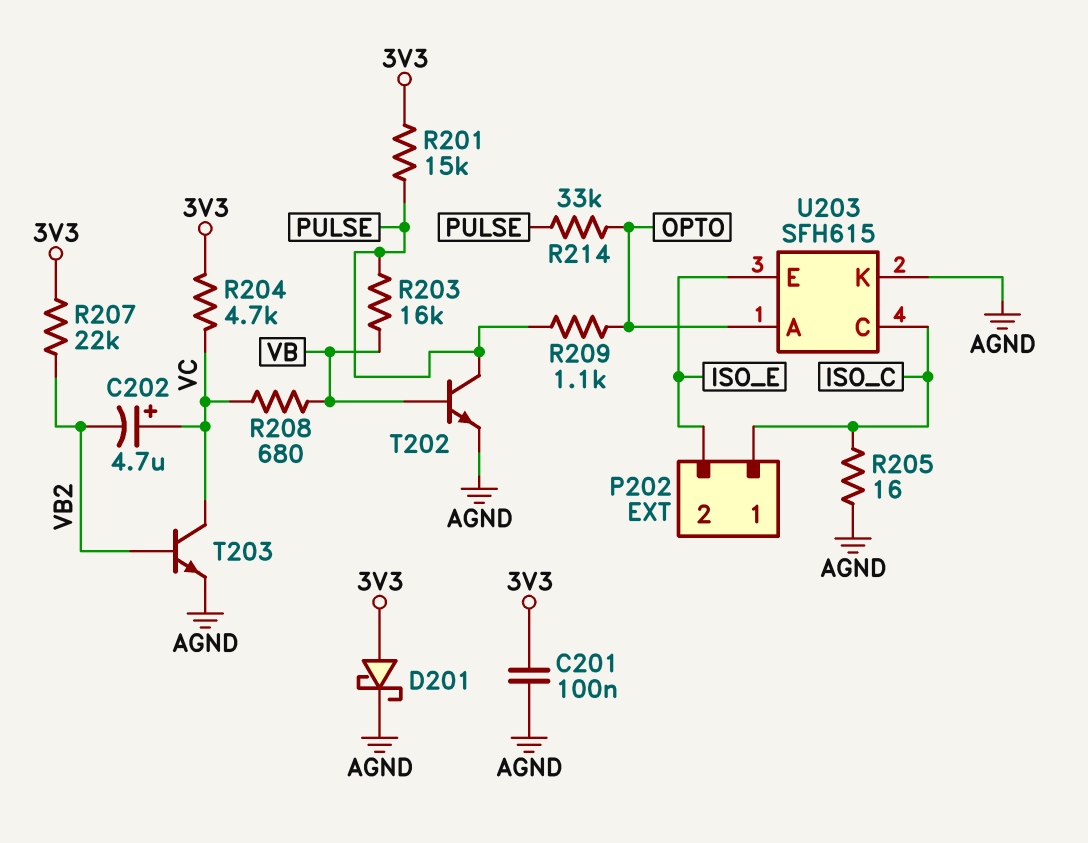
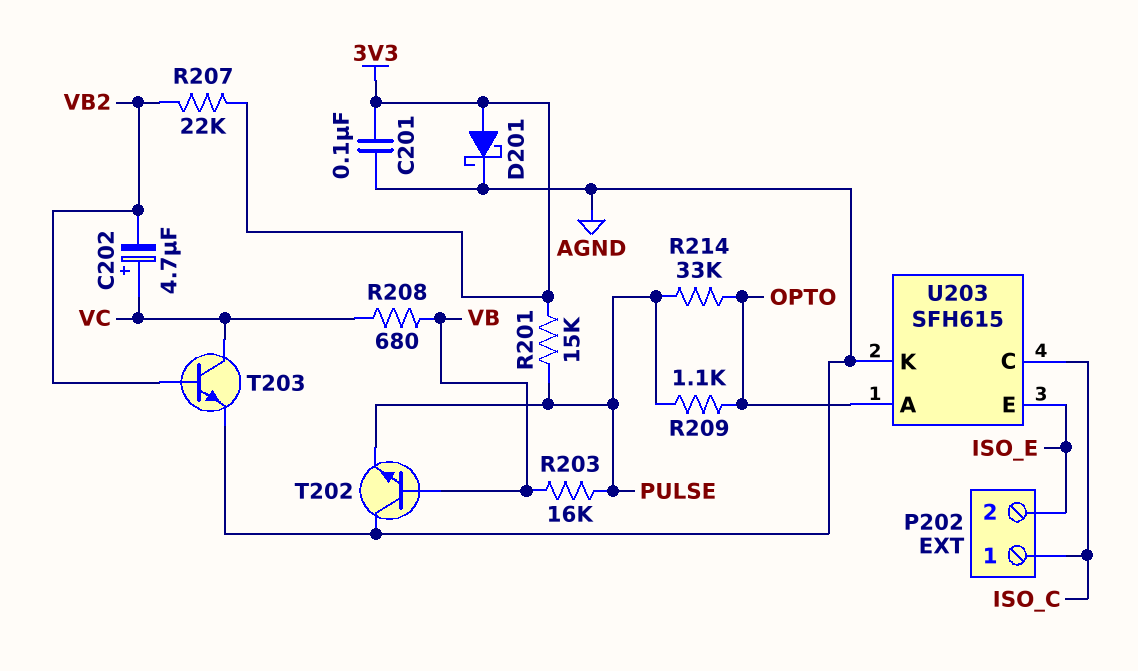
R204: 4.7k (3V3, VC) -> none
R205: 16 (AGND, ISO_C) -> none
T202: NPN (B VB, C PULSE, E AGND) -> NPN (B VB, C AGND, E PULSE)

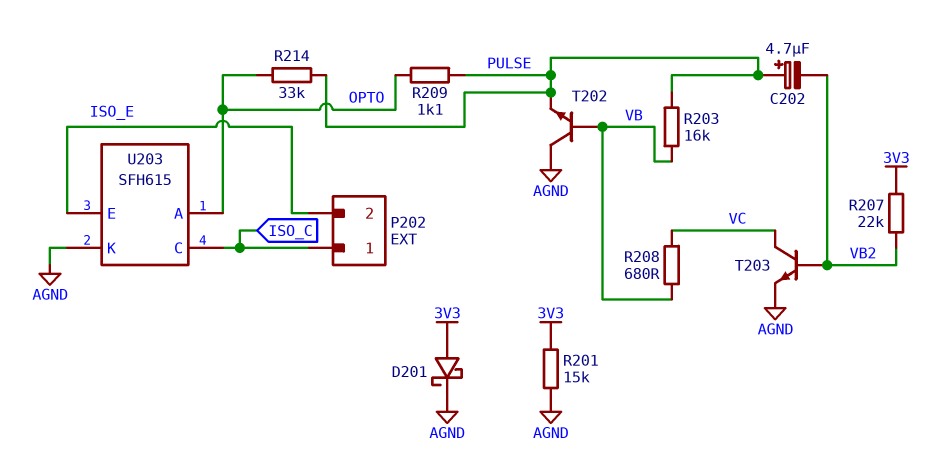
C201: 100nF (3V3, AGND) -> none
C202: 4.7uF (plus VC, minus VB2) -> 4.7uF (plus PULSE, minus VB2)
R201: 15k (3V3, PULSE) -> 15k (3V3, AGND)

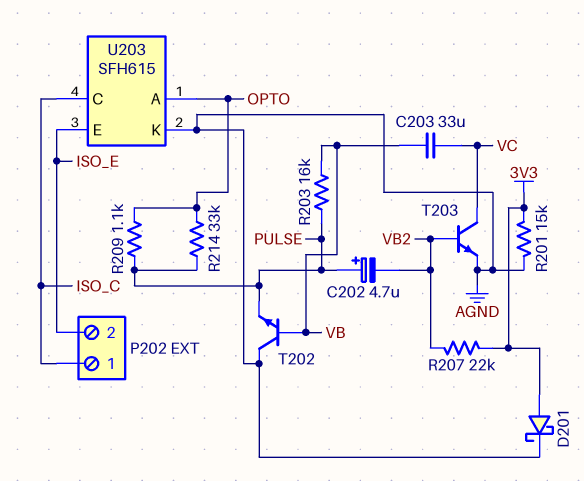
C203: none -> 33uF (VB, VC)
R208: 680 (VB, VC) -> none

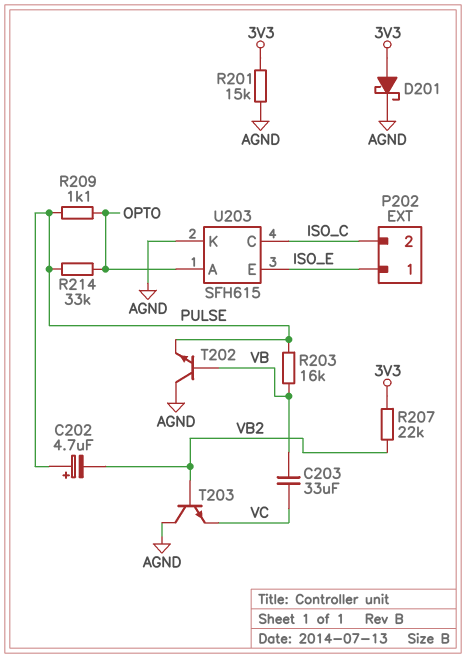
P202 pin 1: ISO_C -> ISO_E
P202 pin 2: ISO_E -> ISO_C
T203: NPN (B VB2, C VC, E AGND) -> NPN (B VB2, C AGND, E VC)

